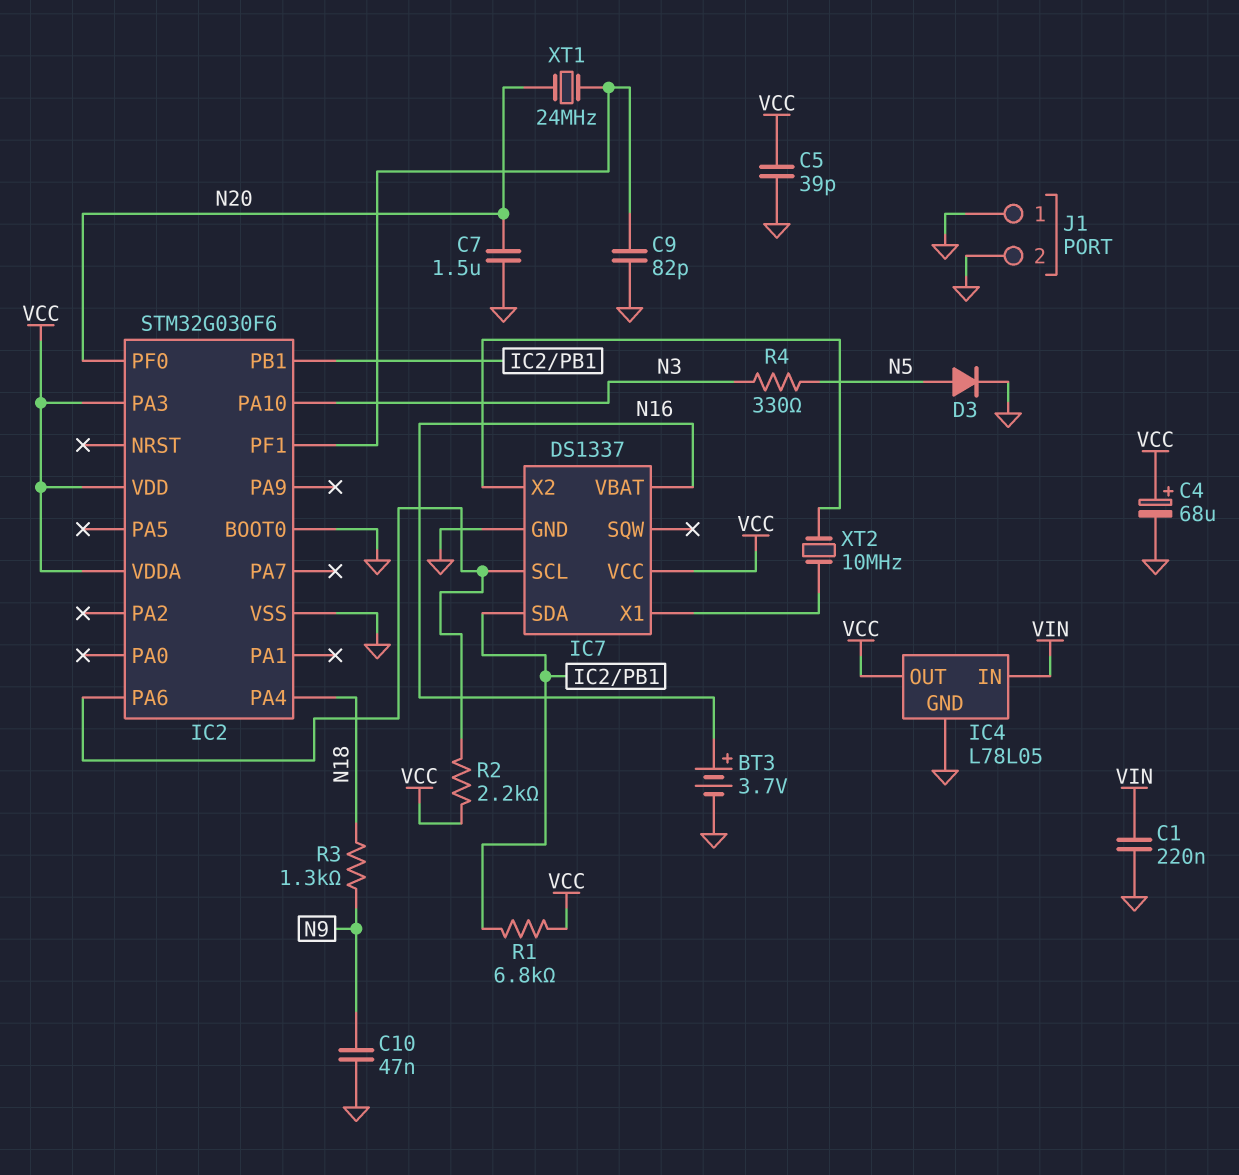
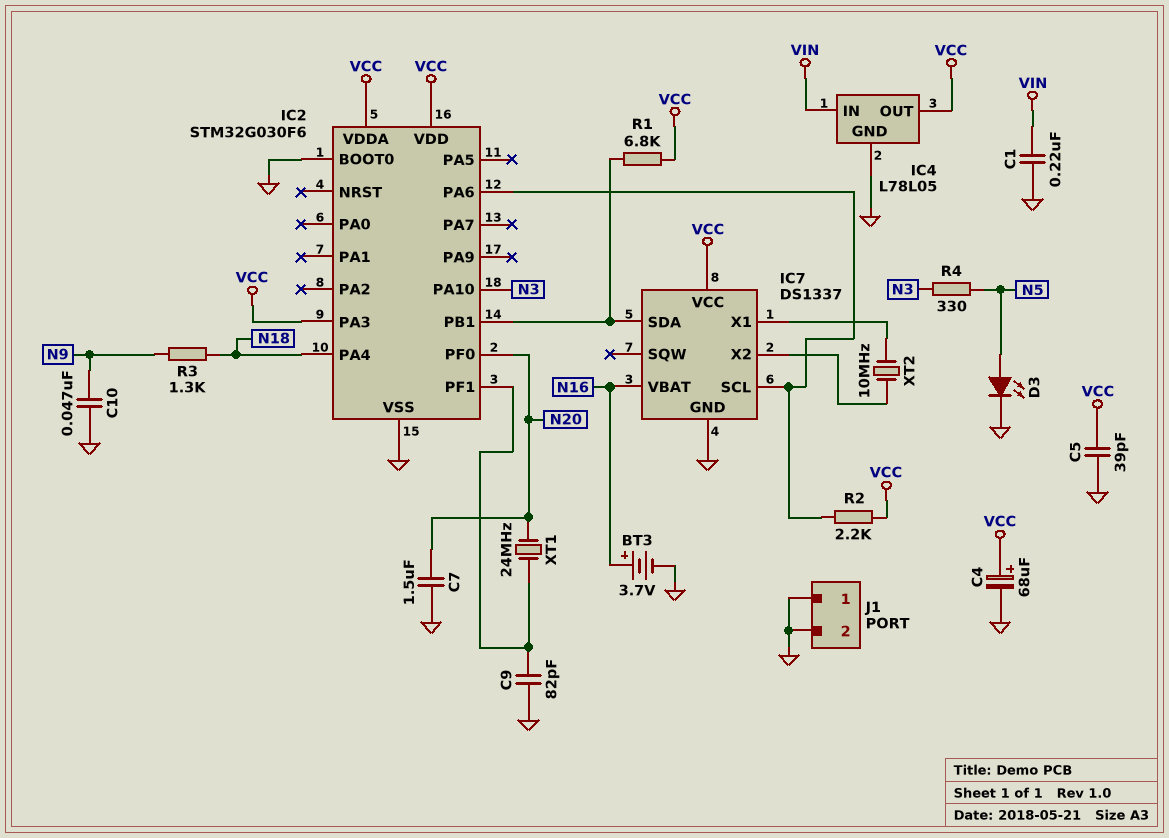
D3: diode (A N5, K GND) -> LED (A N5, K GND)

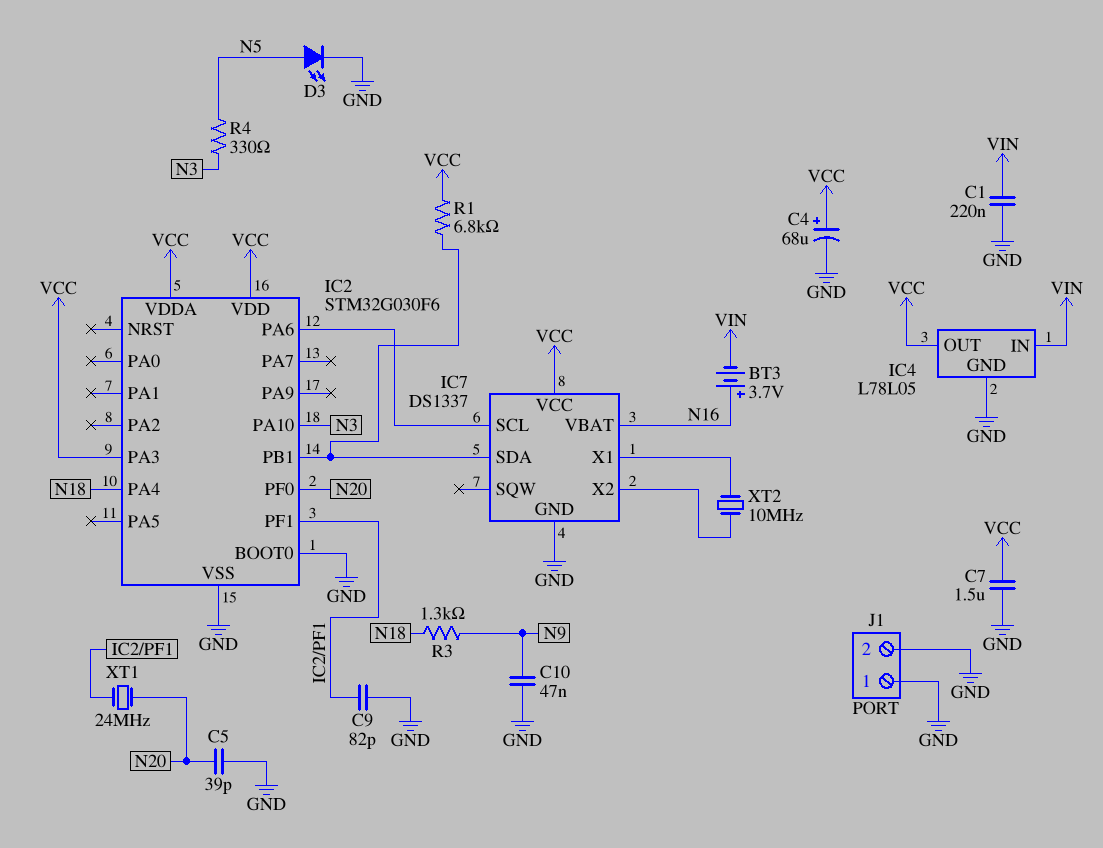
BT3: 3.7V (plus N16, minus GND) -> 3.7V (plus N16, minus VIN)
C5: 39pF (GND, VCC) -> 39pF (GND, N20)
C7: 1.5uF (GND, N20) -> 1.5uF (GND, VCC)
R2: 2.2k (IC2/PA6, VCC) -> none

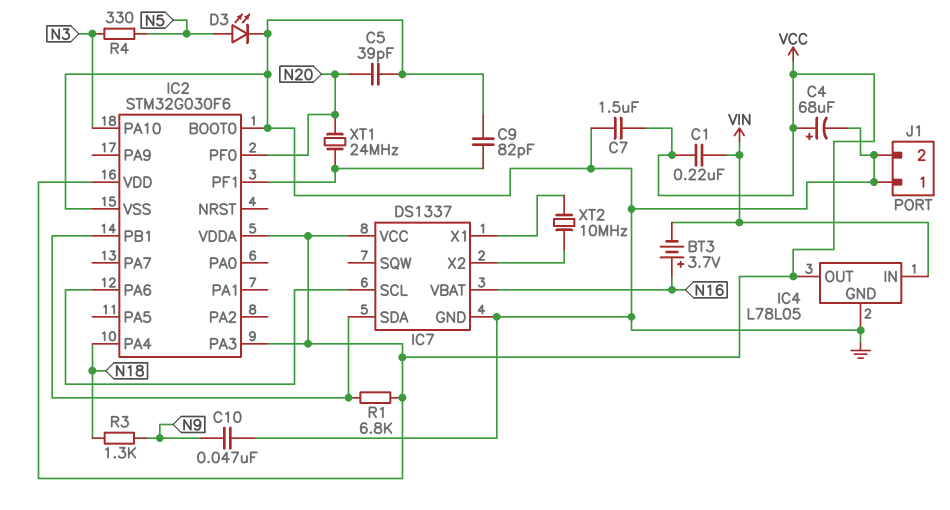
C1: 220nF (GND, VIN) -> 220nF (VCC, VIN)

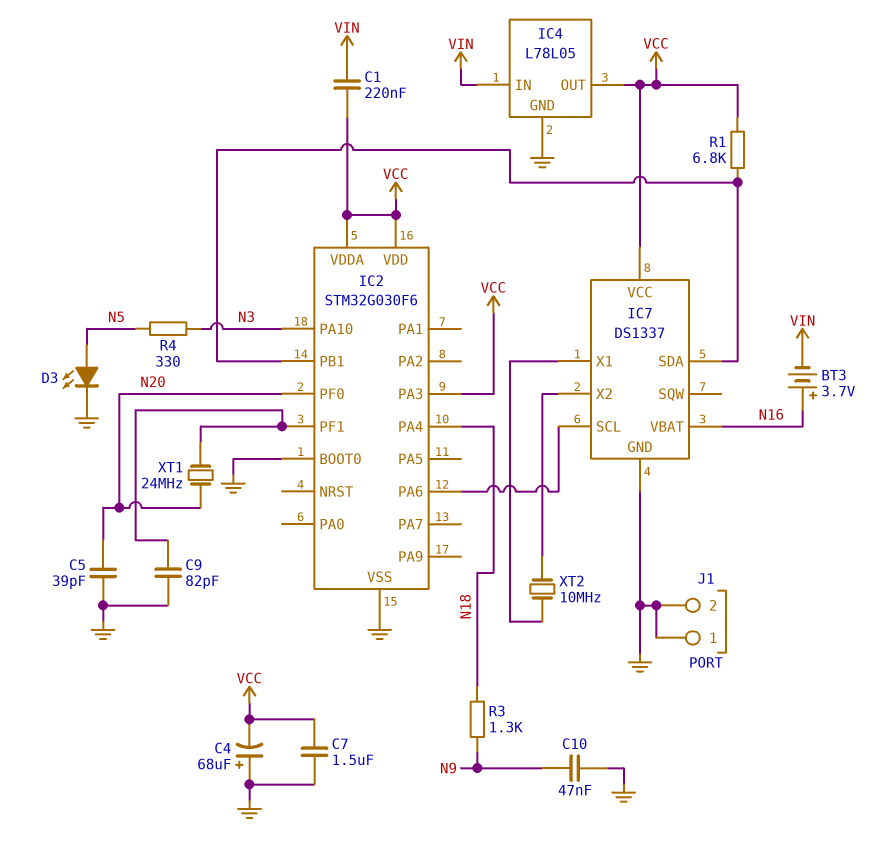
C4: 68uF (plus VCC, minus GND) -> 68uF (plus GND, minus VCC)

